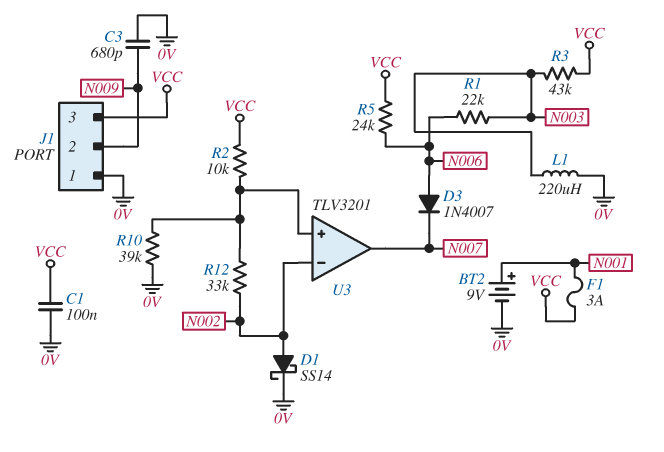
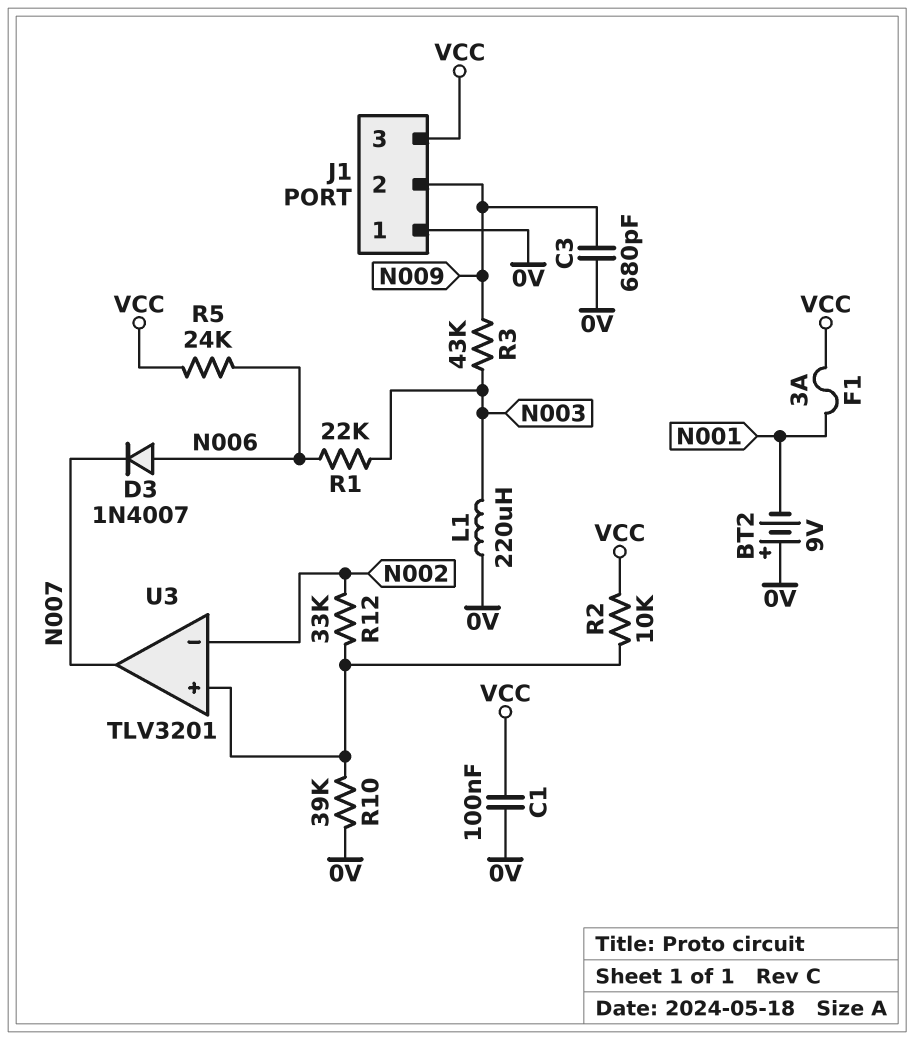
BT2: 9V (plus N001, minus 0V) -> 9V (plus 0V, minus N001)
D1: schottky SS14 (A N002, K 0V) -> none
R3: 43k (N003, VCC) -> 43k (N003, N009)

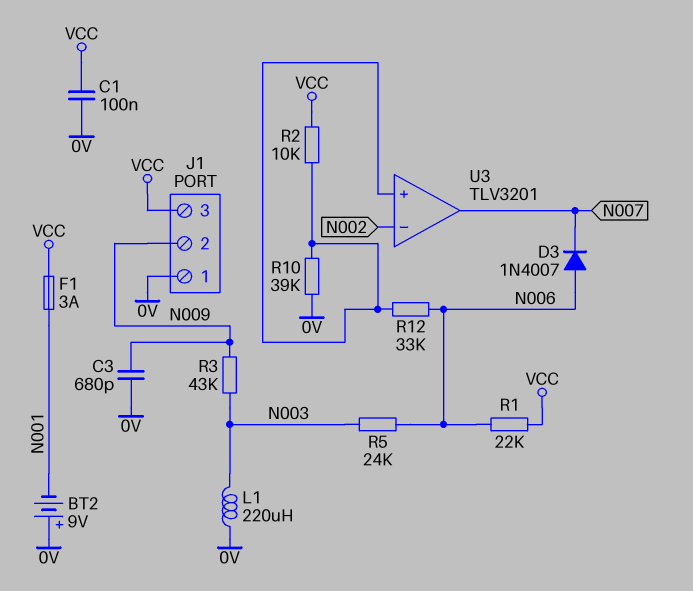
R1: 22k (N003, N006) -> 22k (N006, VCC)
R5: 24k (N006, VCC) -> 24k (N003, N006)
R12: 33k (N002, U3/in+) -> 33k (N006, U3/in+)

